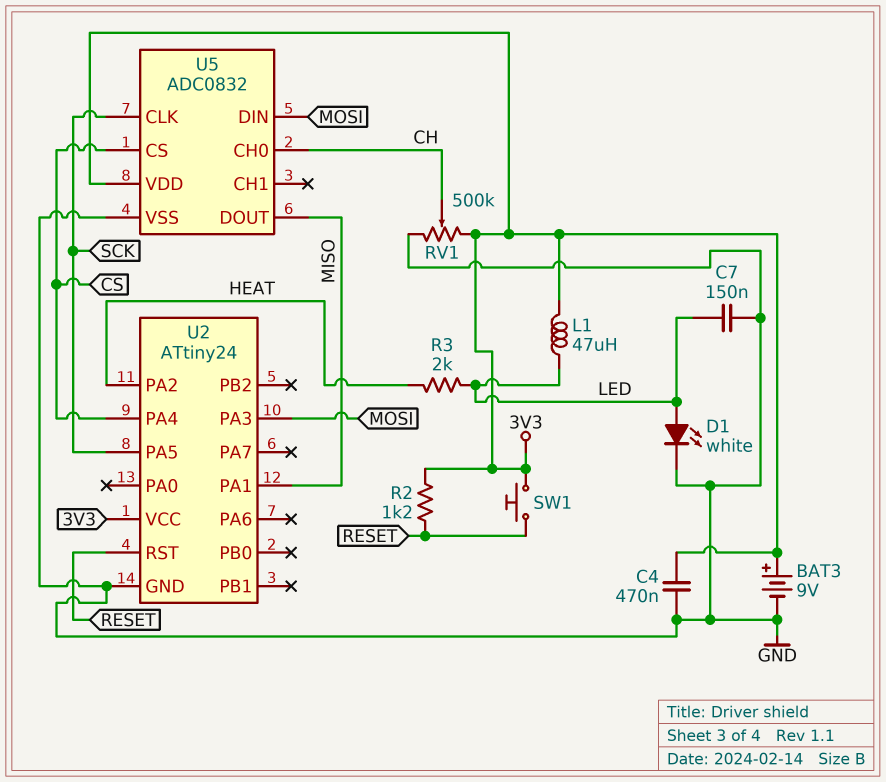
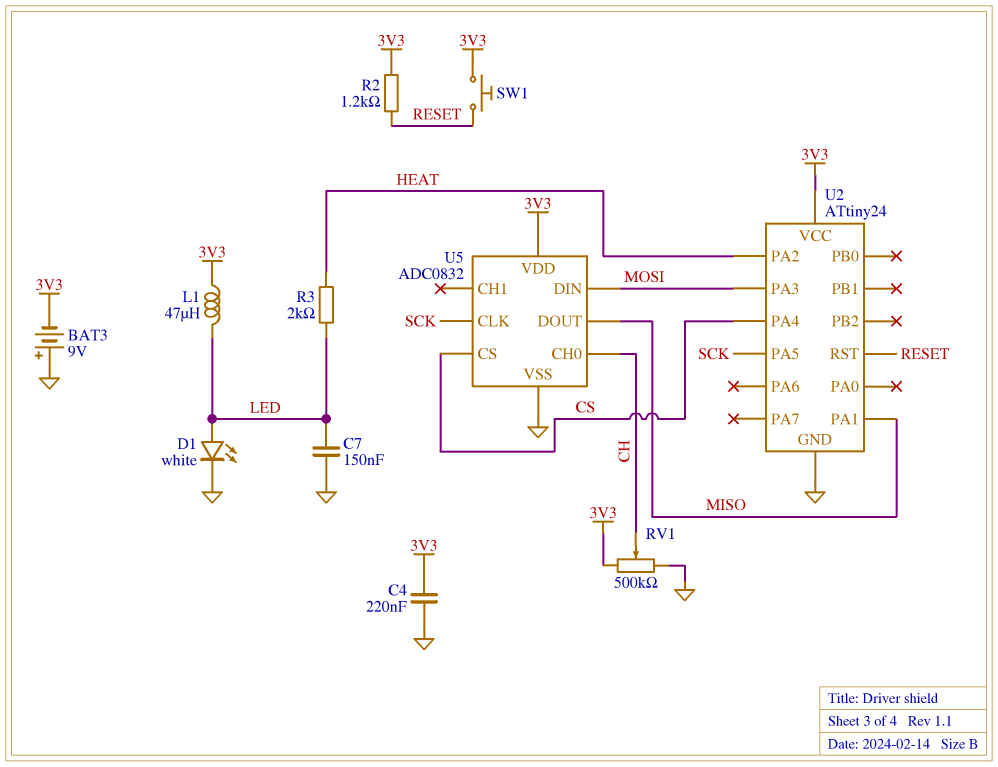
BAT3: 9V (plus 3V3, minus GND) -> 9V (plus GND, minus 3V3)
C4: 470nF (3V3, GND) -> 220nF (3V3, GND)

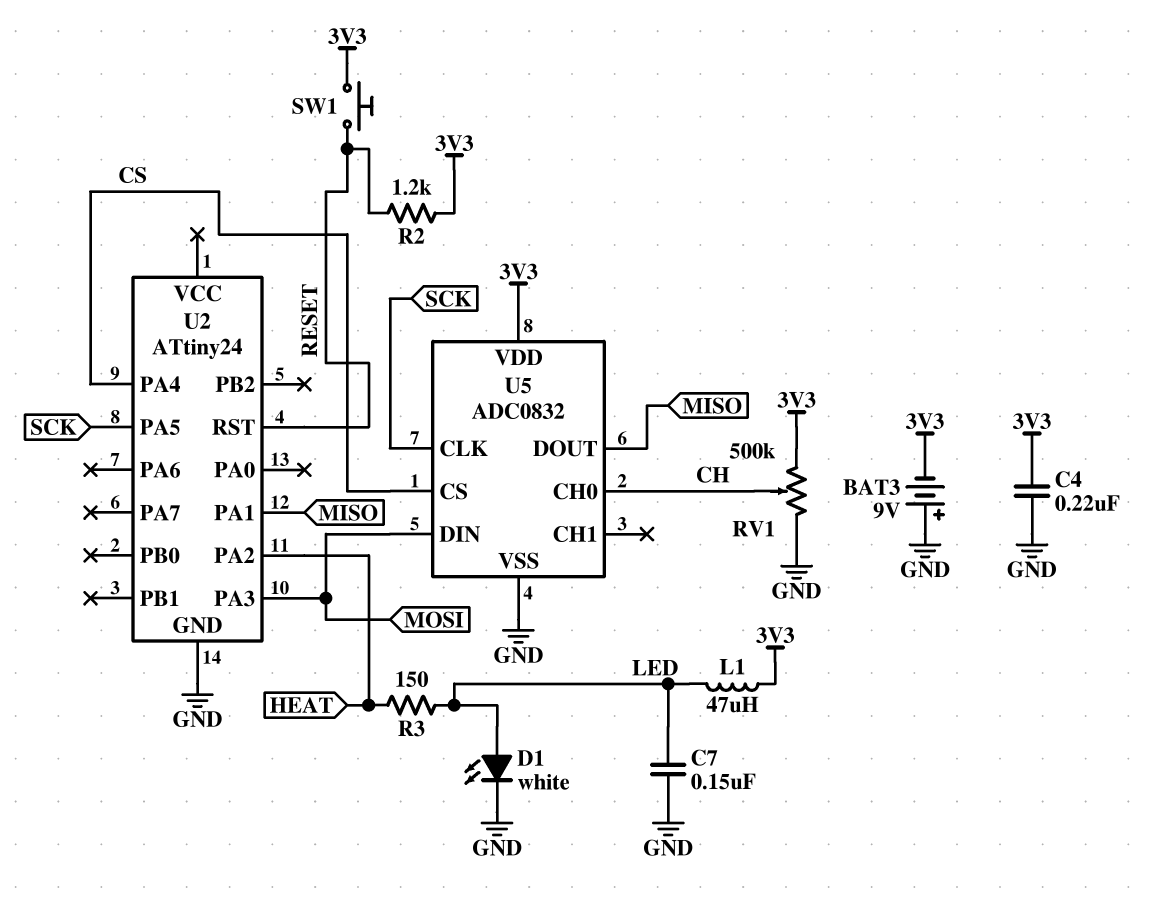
R3: 2k (HEAT, LED) -> 150 (HEAT, LED)
U2 pin VCC: 3V3 -> none

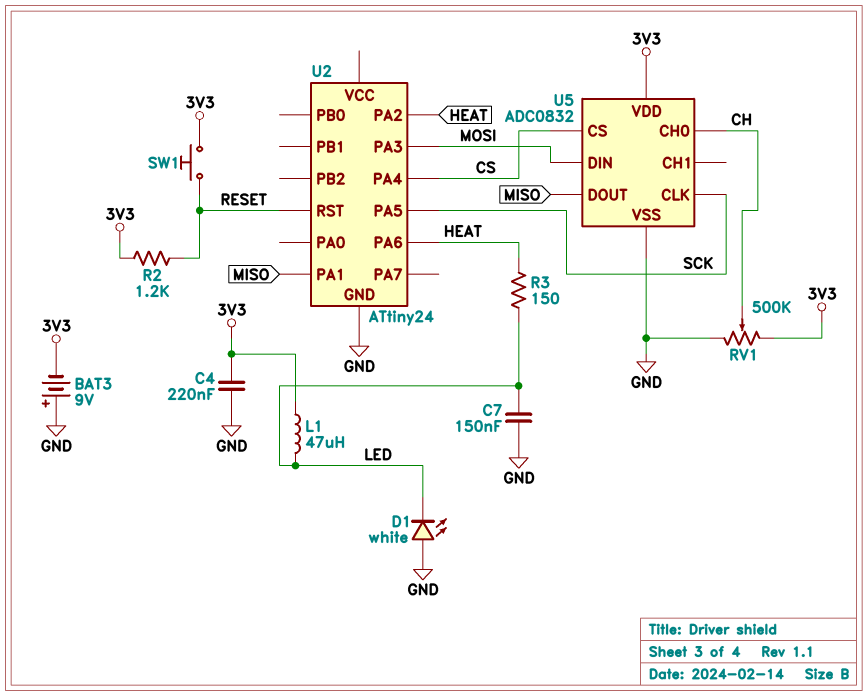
D1: LED white (A LED, K GND) -> LED white (A GND, K LED)
U2 pin PA6: none -> HEAT

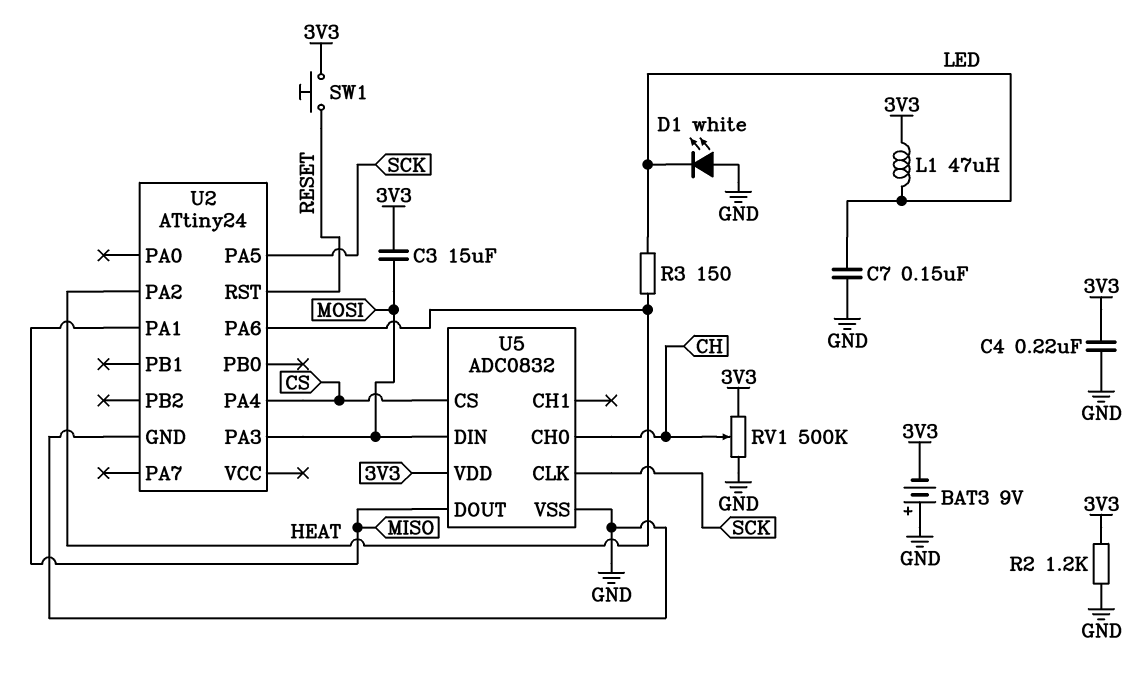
C3: none -> 15uF (3V3, MOSI)
R2: 1.2k (3V3, RESET) -> 1.2k (3V3, GND)

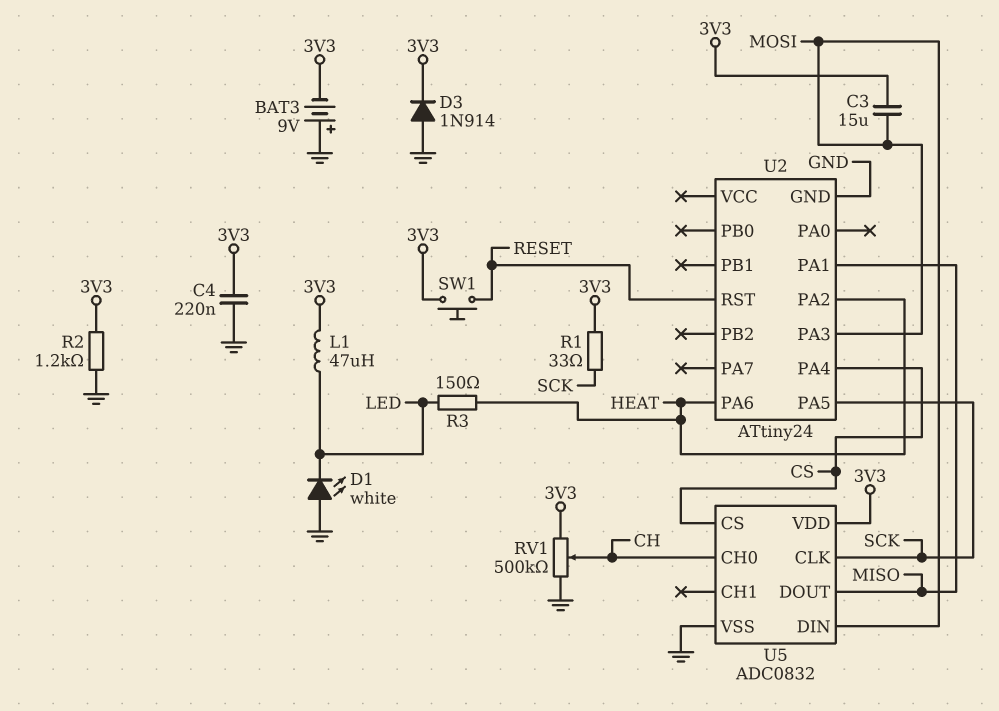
C7: 150nF (GND, LED) -> none
D3: none -> diode 1N914 (A GND, K 3V3)
R1: none -> 33 (3V3, SCK)

